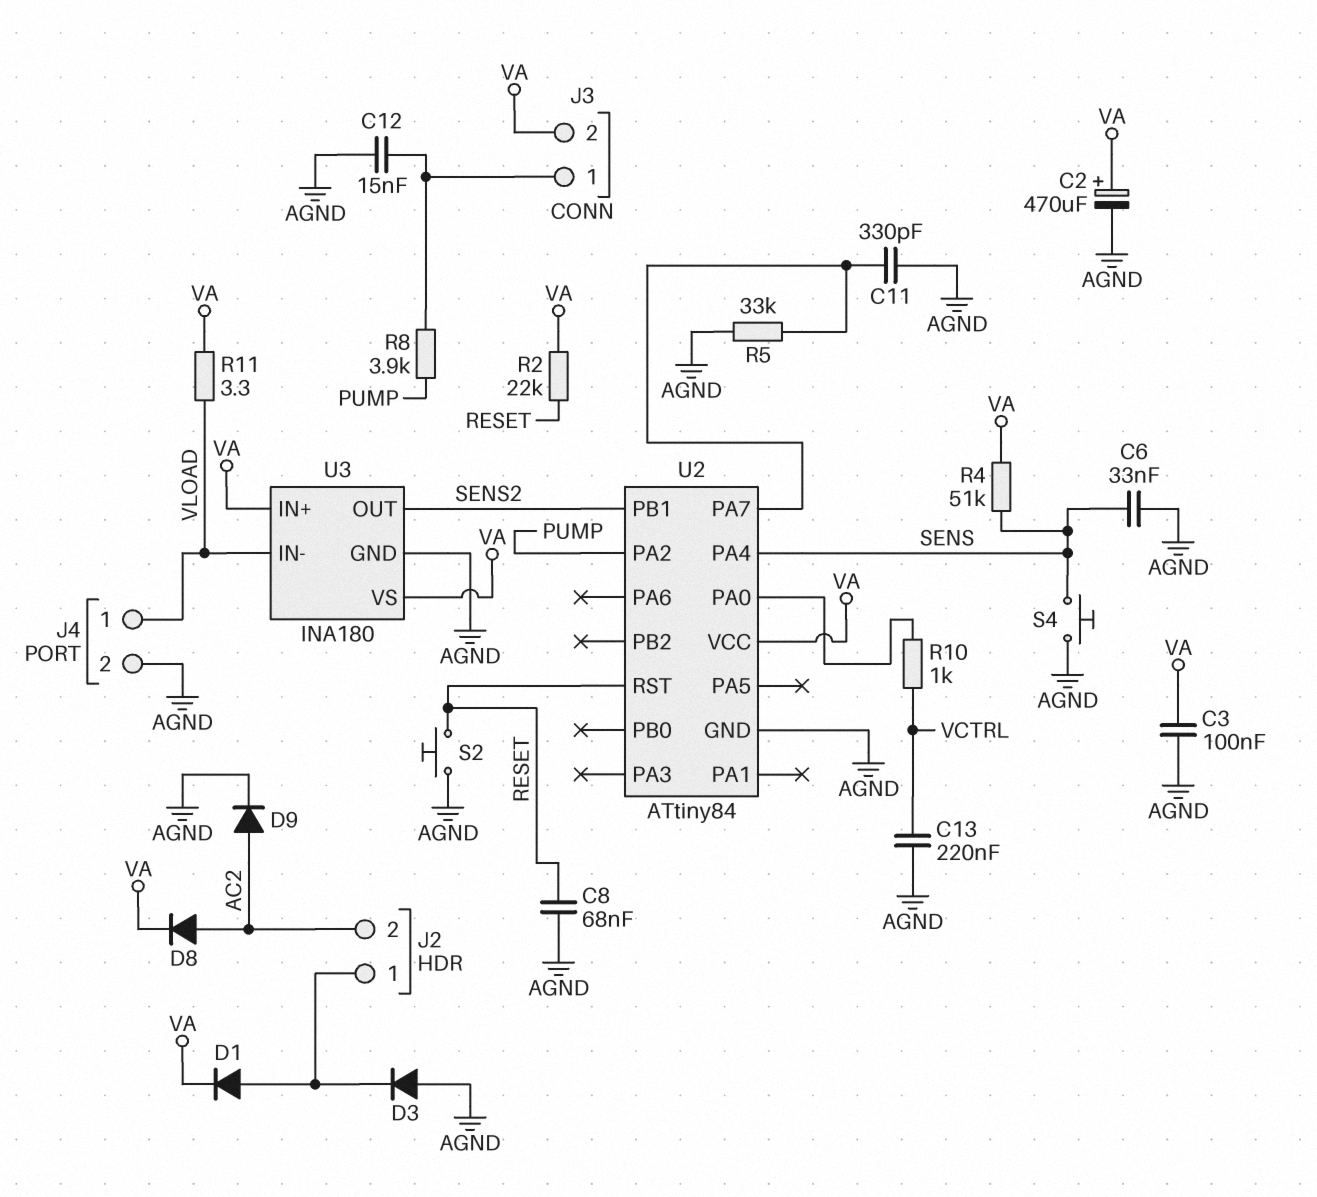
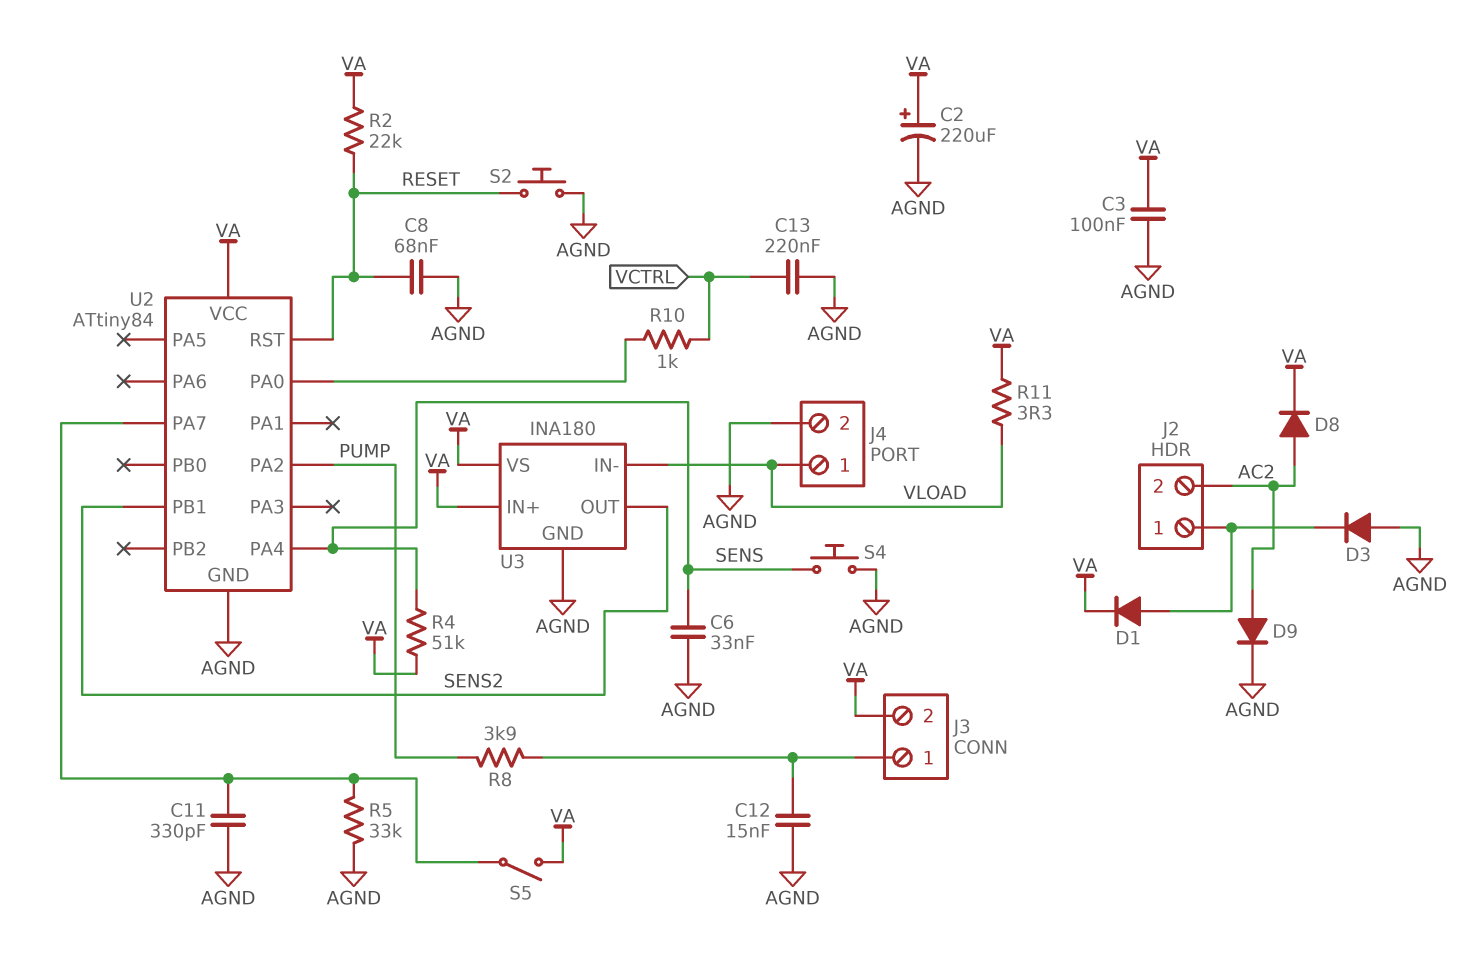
C2: 470uF (plus VA, minus AGND) -> 220uF (plus VA, minus AGND)
S5: none -> switch (U2/PA7, VA)

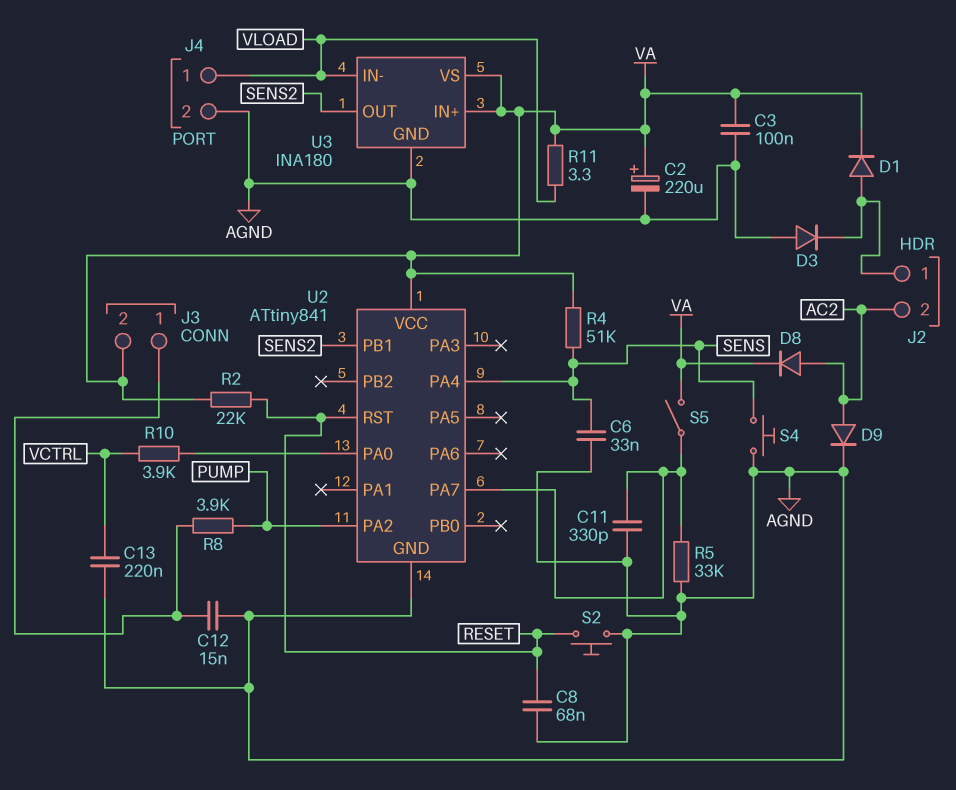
R10: 1k (U2/PA0, VCTRL) -> 3.9k (U2/PA0, VCTRL)
U2: ATtiny84 -> ATtiny841

